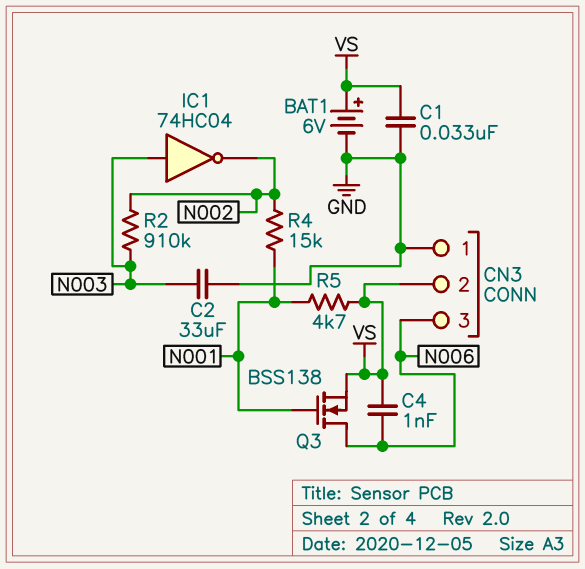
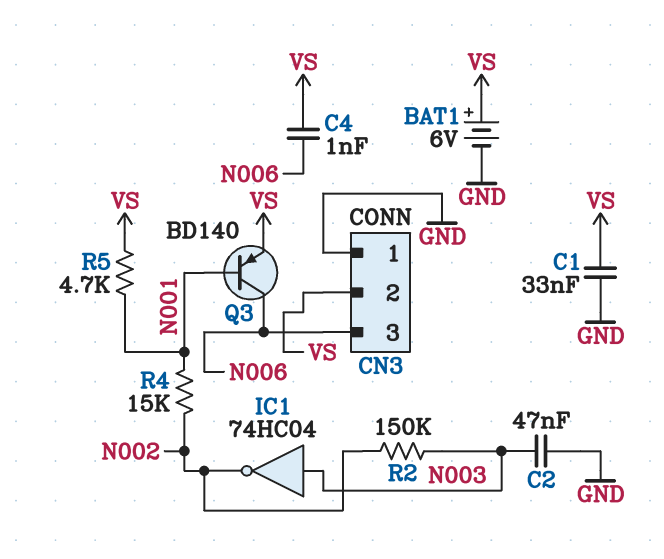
C2: 33uF (GND, N003) -> 47nF (GND, N003)
Q3: NMOS BSS138 (G N001, D N006, S VS) -> PNP BD140 (B N001, C N006, E VS)
R2: 910k (N002, N003) -> 150k (N002, N003)

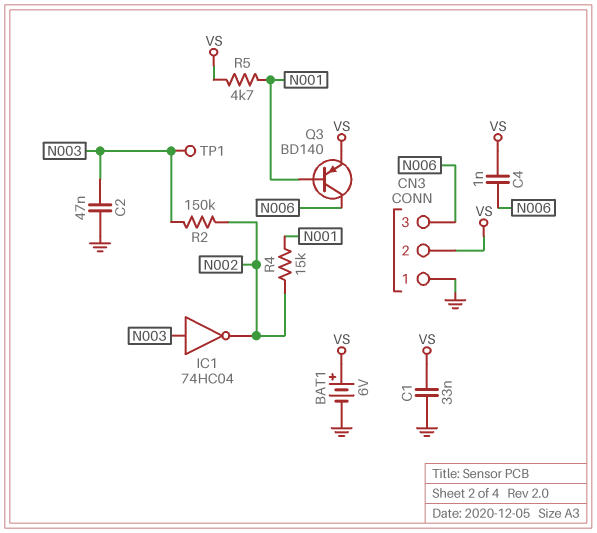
TP1: none -> test point (N003)

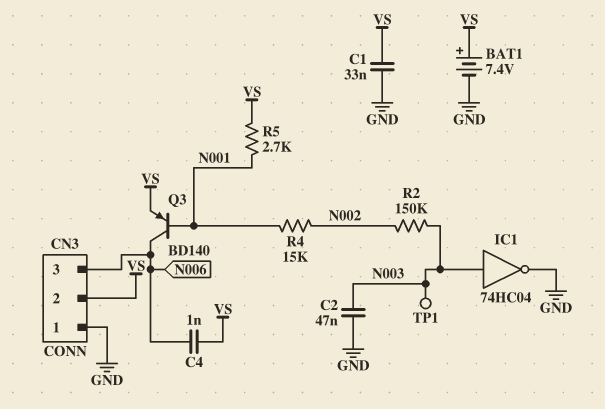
BAT1: 6V (plus VS, minus GND) -> 7.4V (plus VS, minus GND)
IC1: NOT 74HC04 (in N003, out N002) -> NOT 74HC04 (in N003, out GND)
R5: 4.7k (N001, VS) -> 2.7k (N001, VS)

